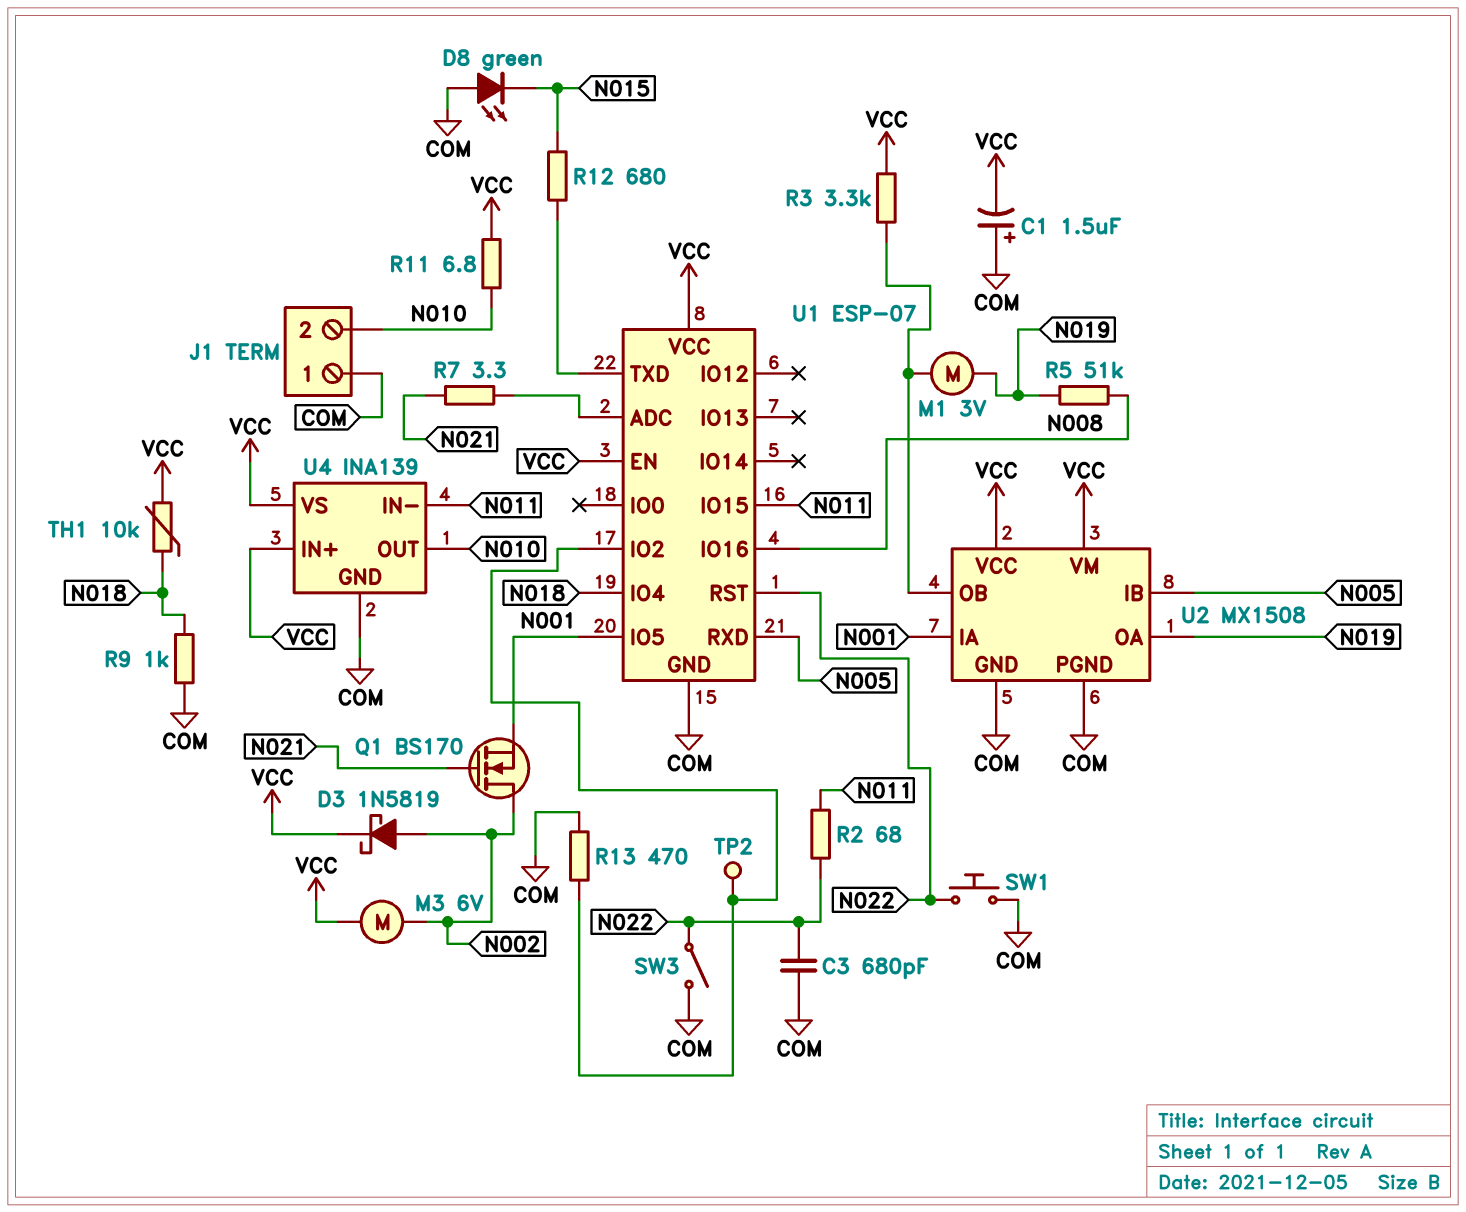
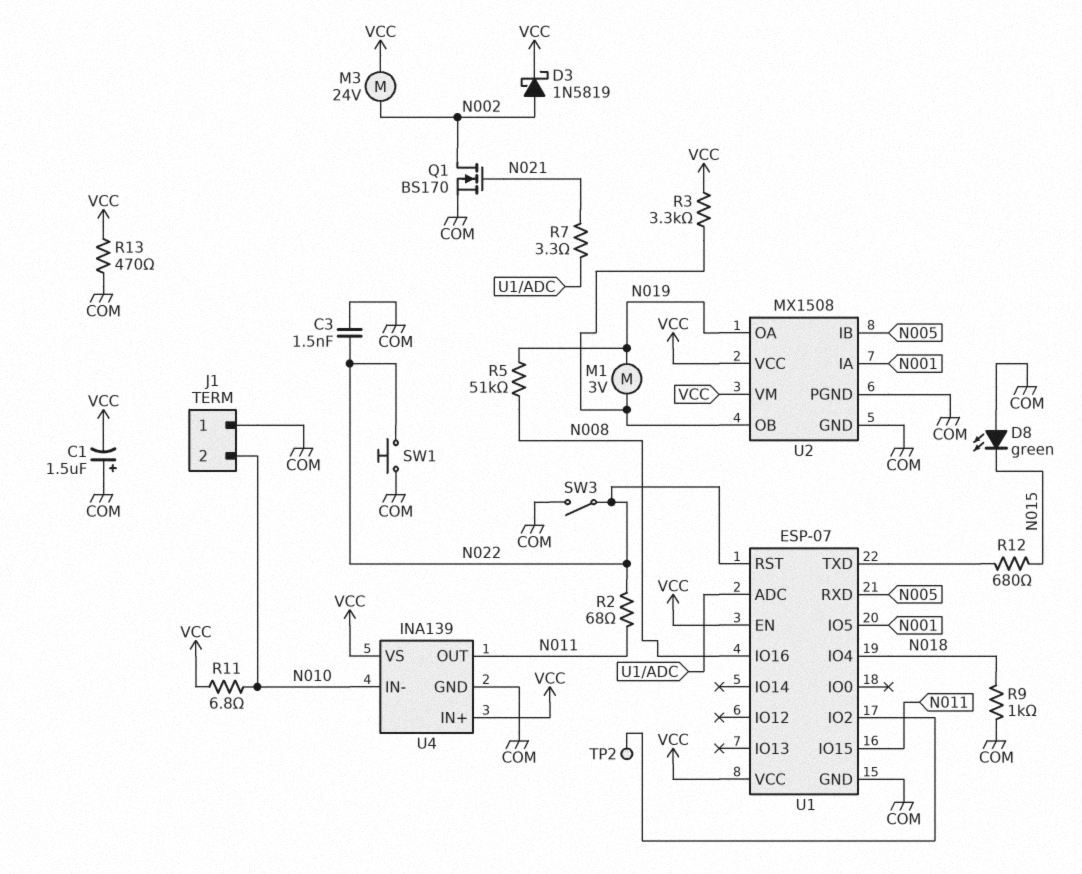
C3: 680pF (COM, N022) -> 1.5nF (COM, N022)
M3: motor 6V (N002, VCC) -> motor 24V (N002, VCC)
Q1: NMOS BS170 (G N021, D N002, S N001) -> NMOS BS170 (G N021, D N002, S COM)
R13: 470 (COM, U1/IO2) -> 470 (COM, VCC)
TH1: 10k (N018, VCC) -> none
U4 pin IN-: N011 -> N010
U4 pin OUT: N010 -> N011

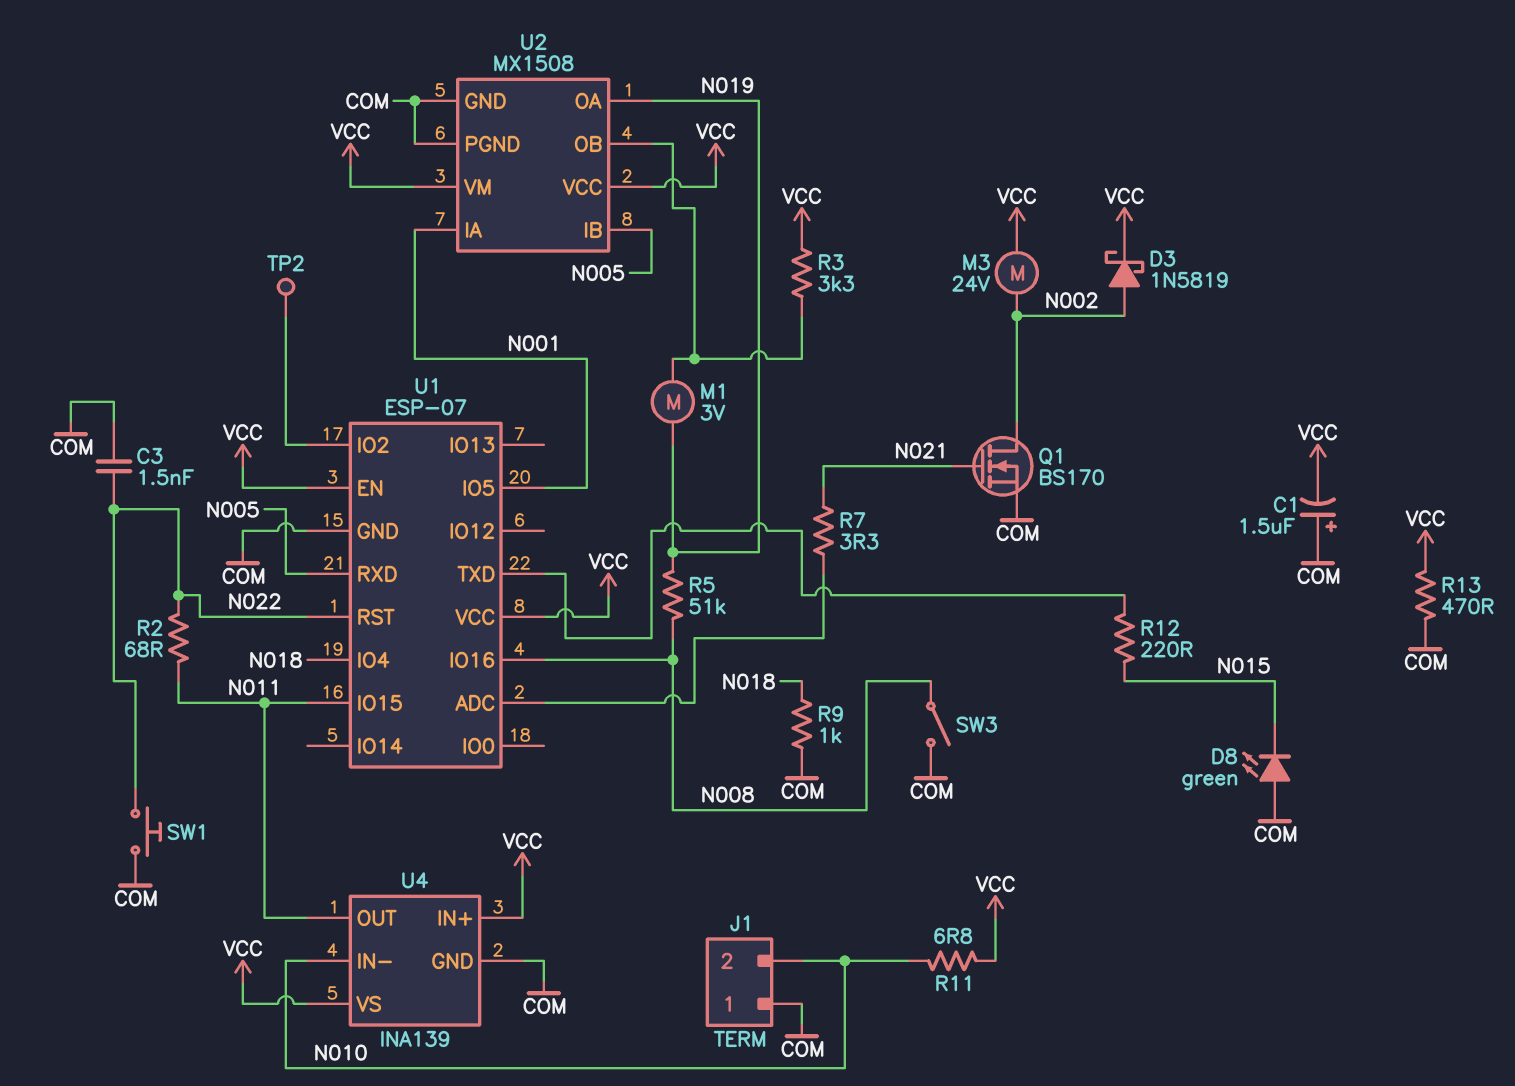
R12: 680 (N015, U1/TXD) -> 220 (N015, U1/TXD)
SW3: switch (COM, N022) -> switch (COM, N008)

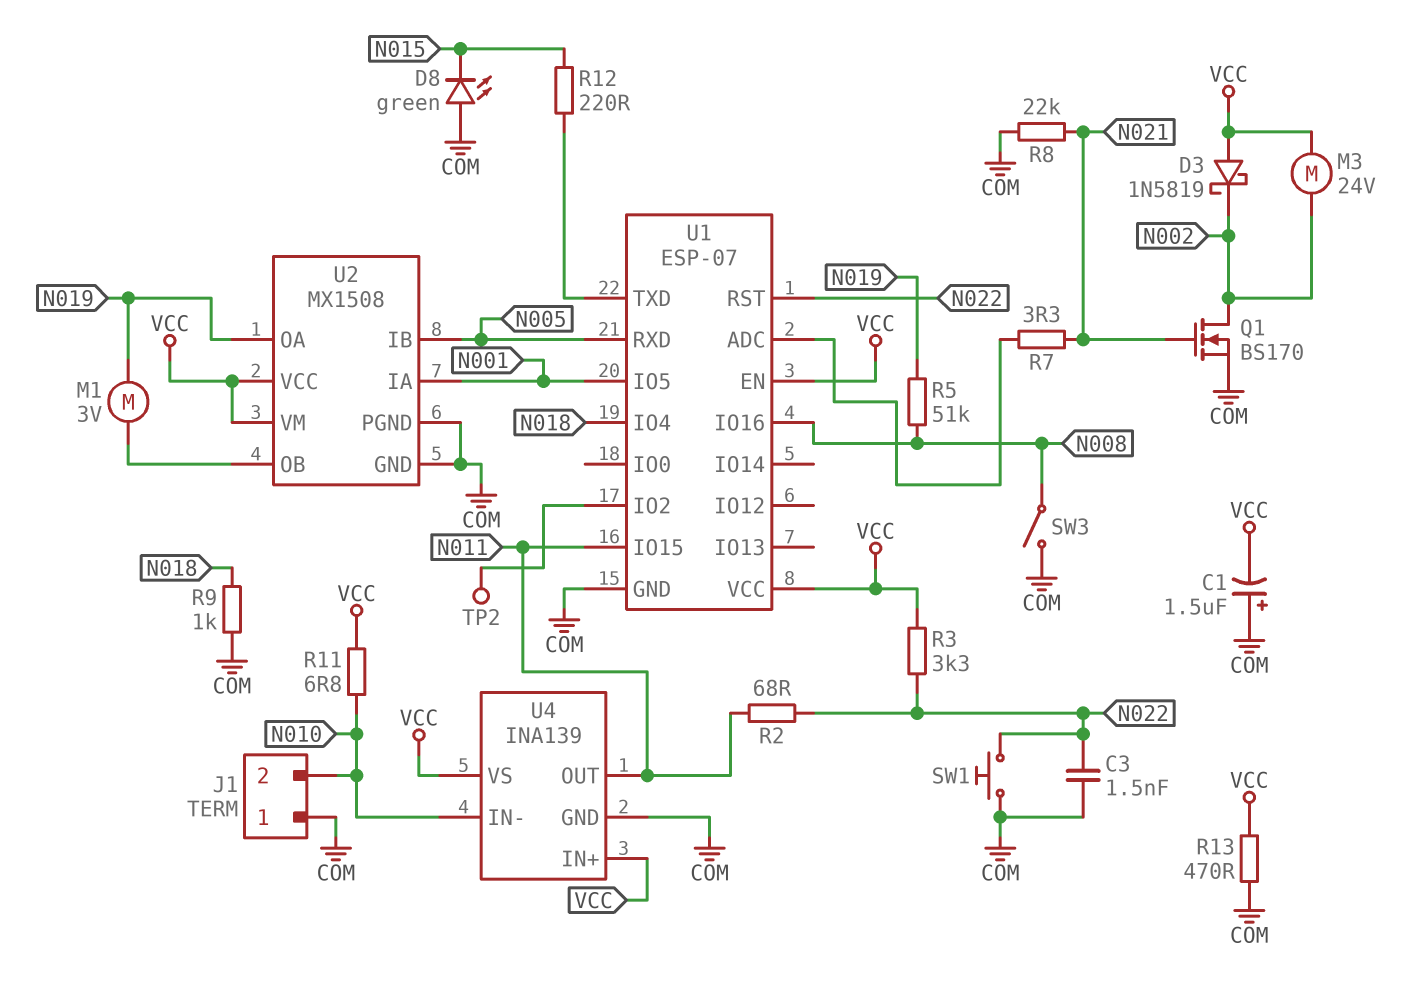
D3: schottky 1N5819 (A N002, K VCC) -> schottky 1N5819 (A VCC, K N002)
R3: 3.3k (U2/OB, VCC) -> 3.3k (N022, VCC)
R8: none -> 22k (COM, N021)

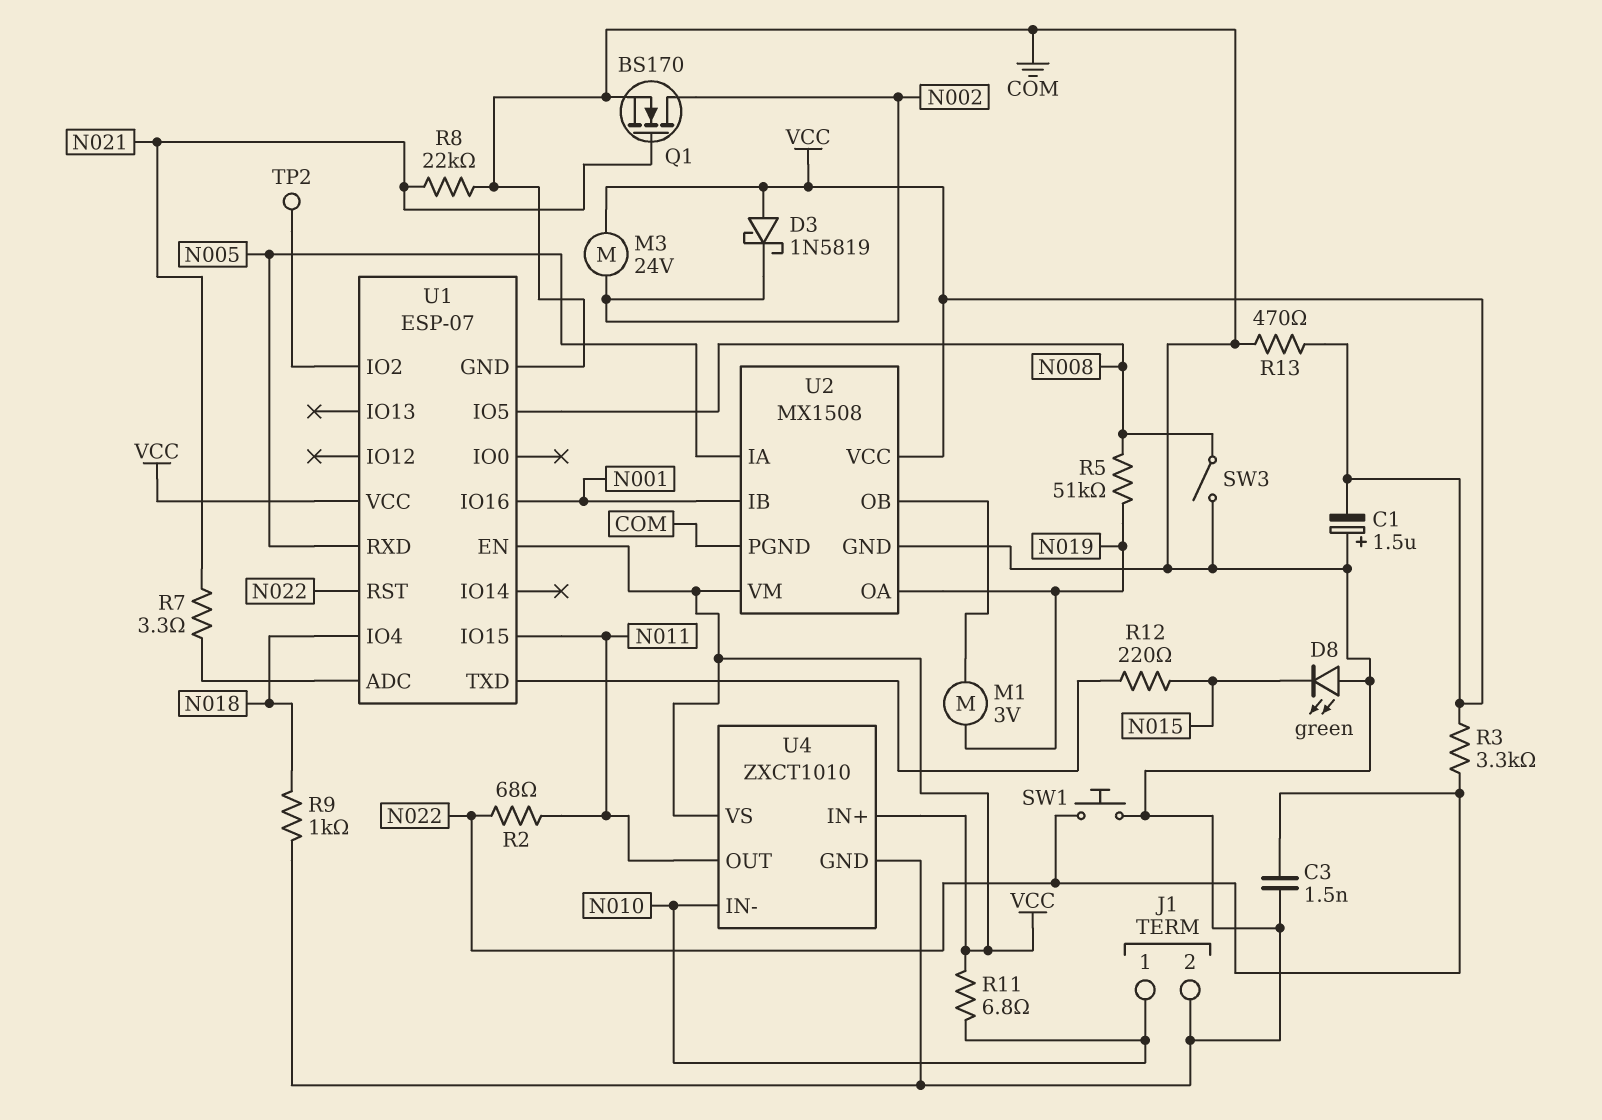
J1 pin 1: COM -> N010
J1 pin 2: N010 -> COM
U1 pin IO5: N001 -> N008
U1 pin IO16: N008 -> N001
U2 pin IA: N001 -> N005
U2 pin IB: N005 -> N001
U4: INA139 -> ZXCT1010

